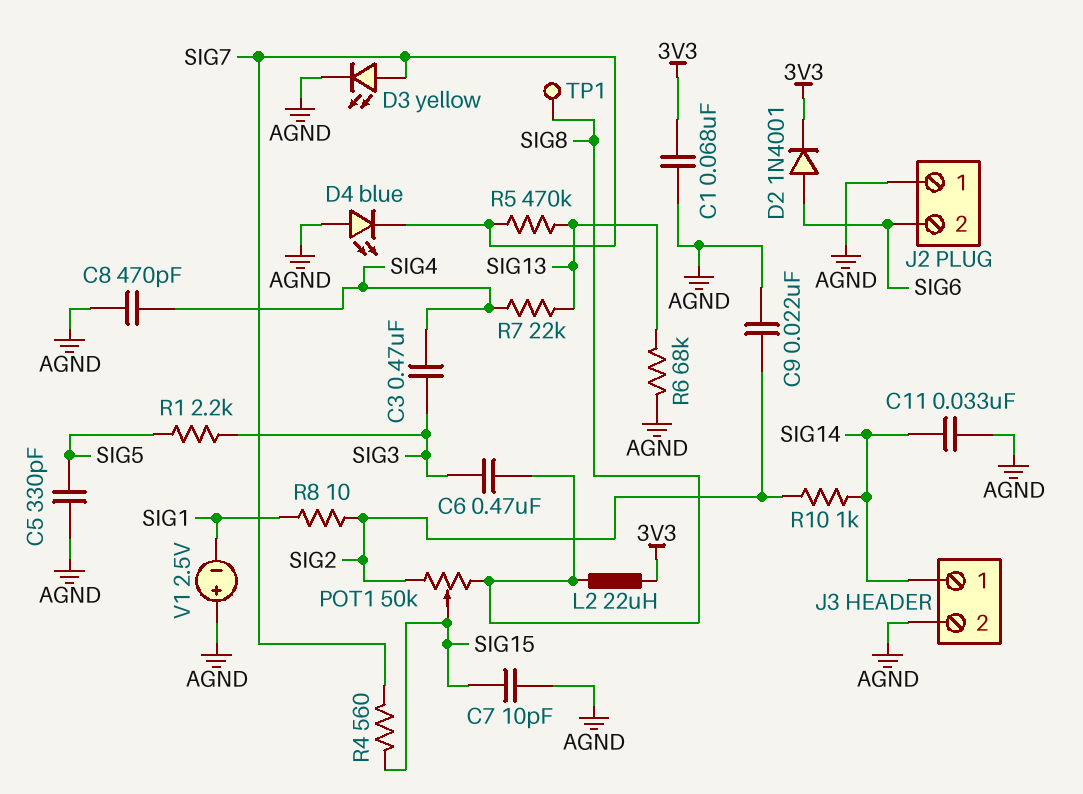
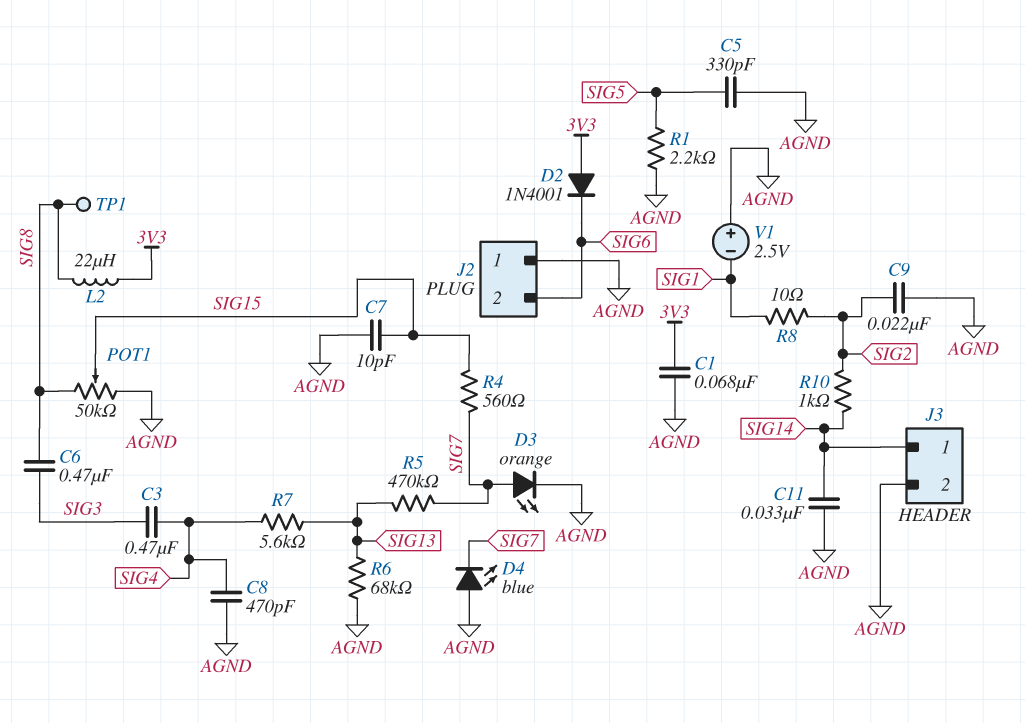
D2: diode 1N4001 (A SIG6, K 3V3) -> diode 1N4001 (A 3V3, K SIG6)
D3: LED yellow (A SIG7, K AGND) -> LED orange (A SIG7, K AGND)
POT1: 50k (SIG2, SIG8, wiper SIG15) -> 50k (AGND, SIG8, wiper SIG15)
R1: 2.2k (SIG3, SIG5) -> 2.2k (AGND, SIG5)
R7: 22k (SIG4, SIG13) -> 5.6k (SIG4, SIG13)

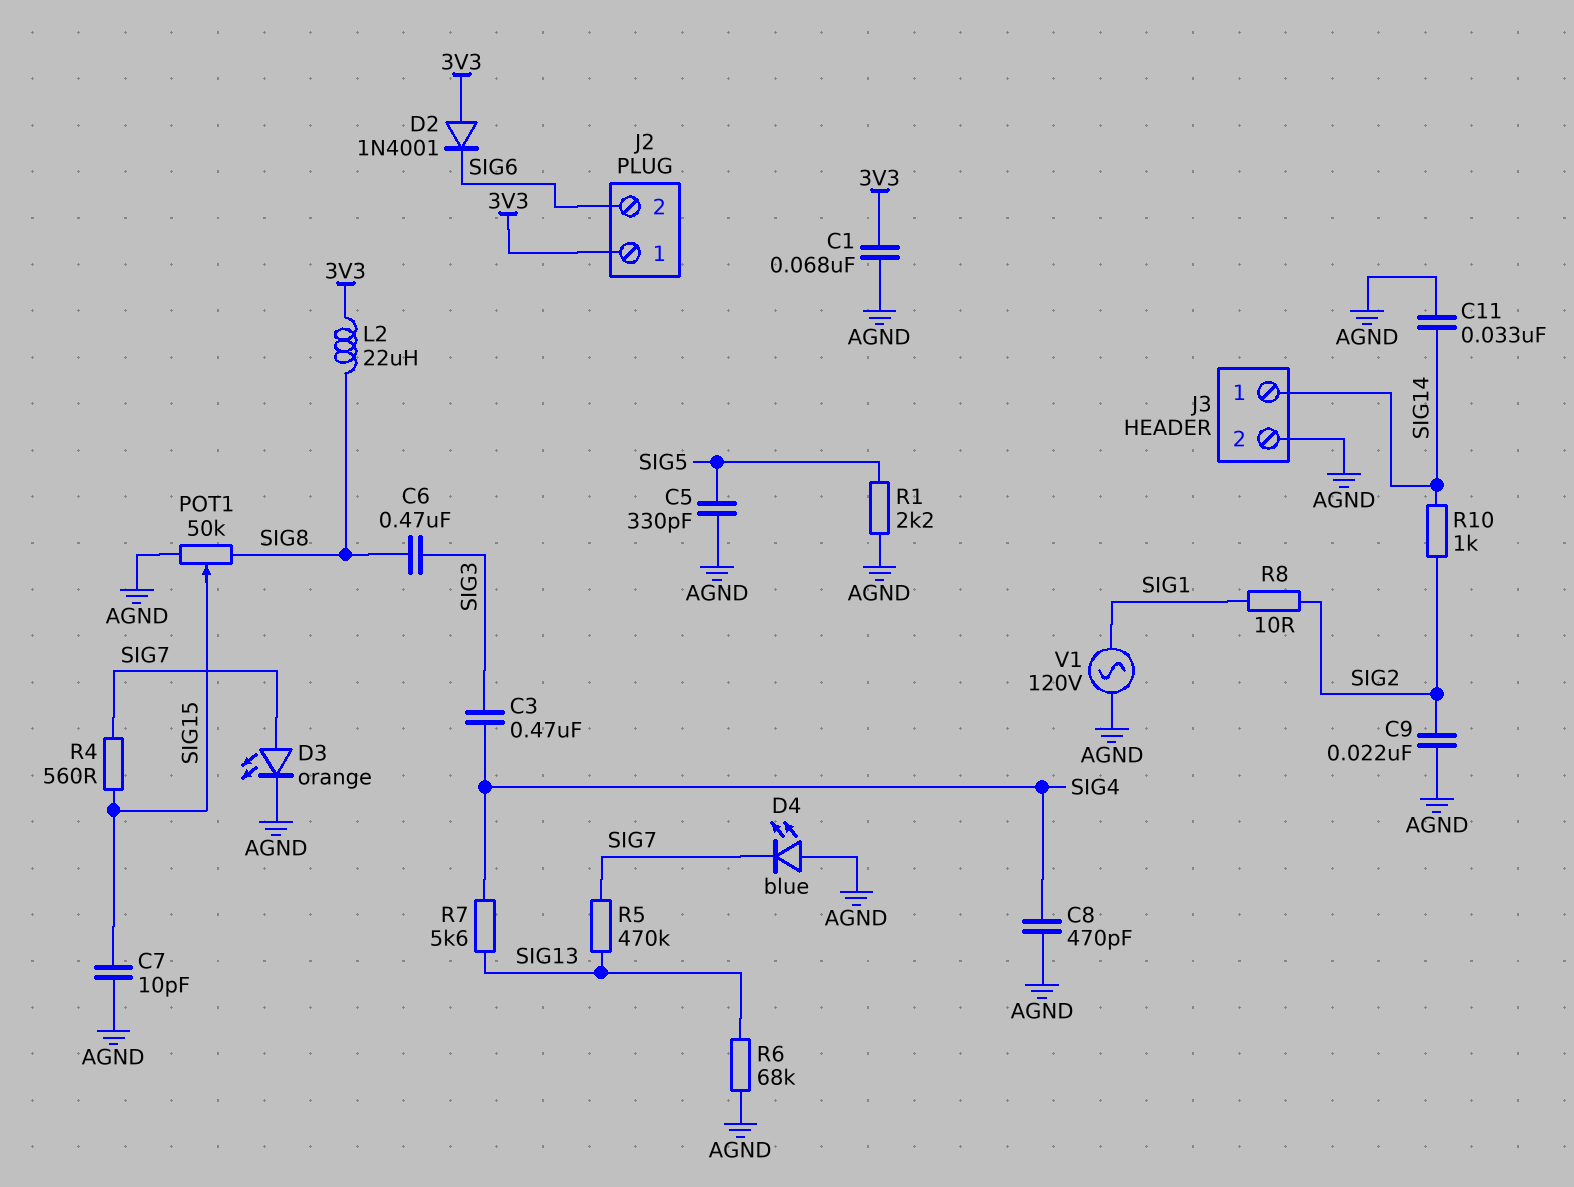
J2 pin 1: AGND -> 3V3
TP1: test point (SIG8) -> none
V1: 2.5V (plus AGND, minus SIG1) -> AC 120V (AGND, SIG1)

